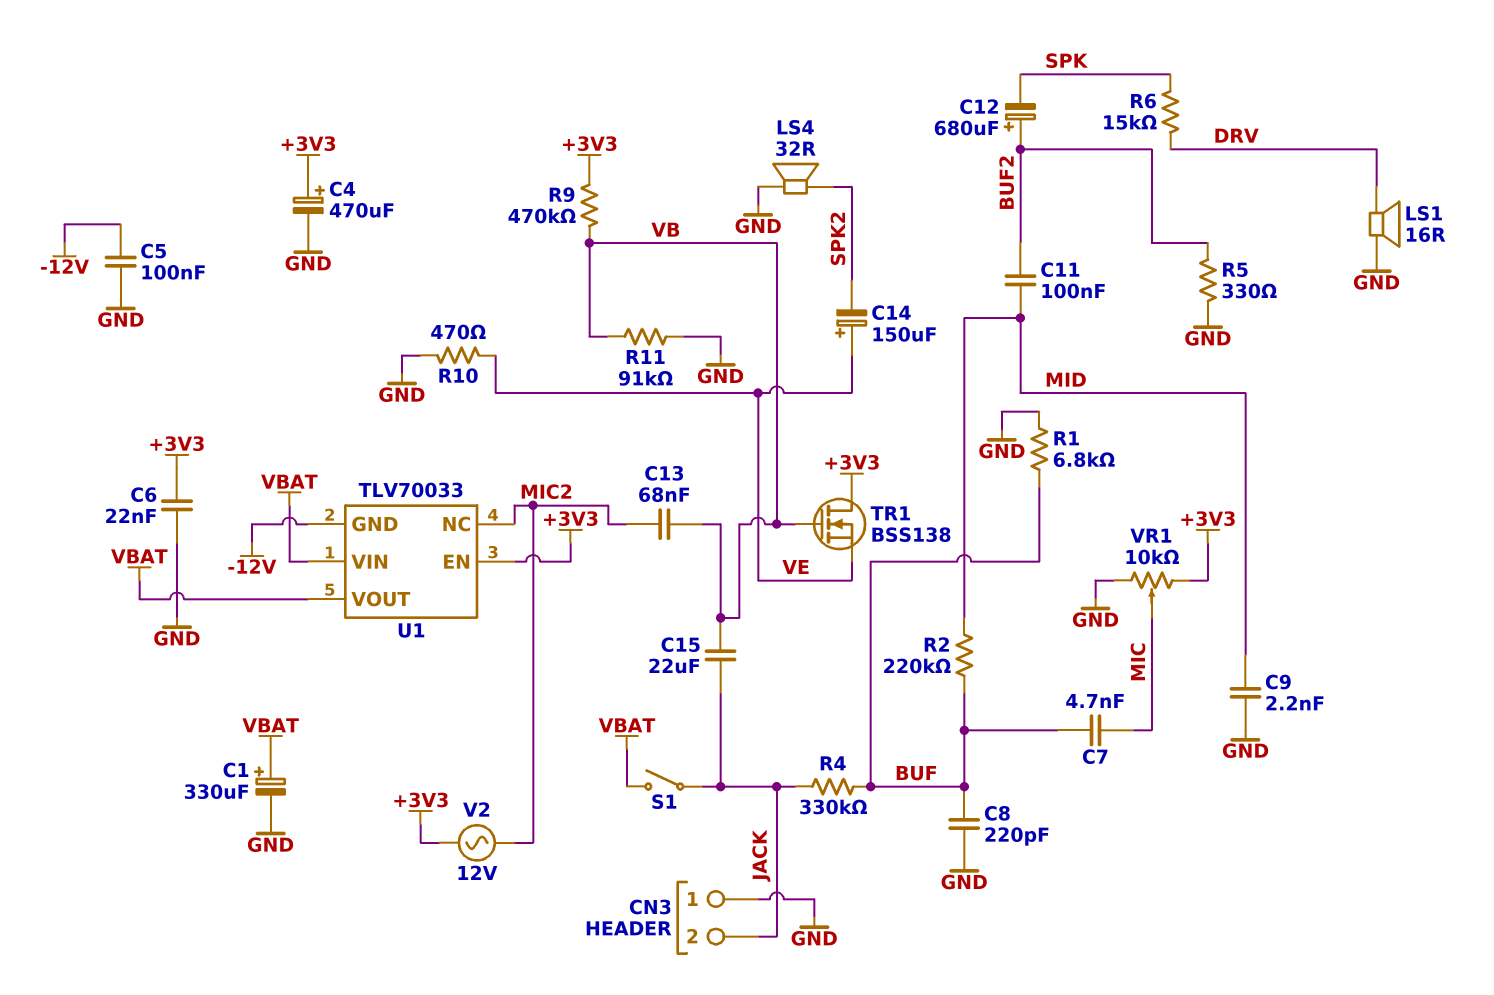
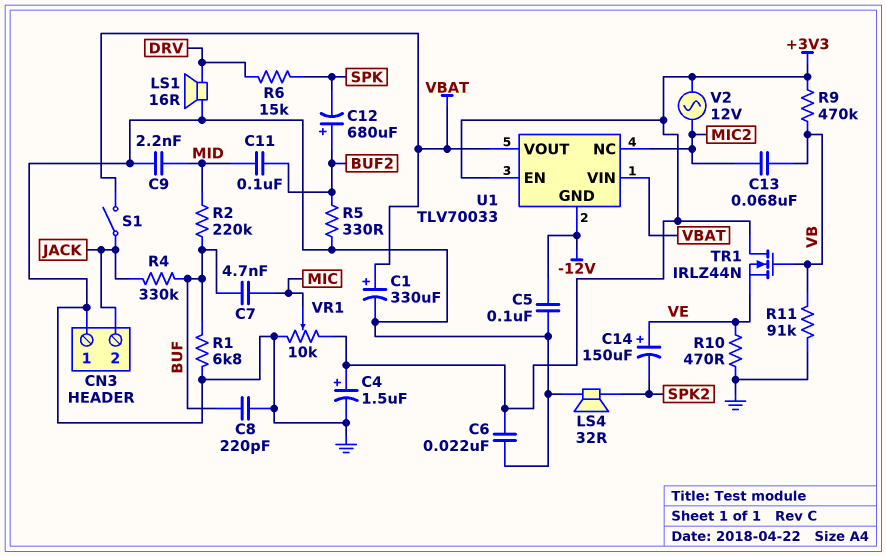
C4: 470uF (plus +3V3, minus GND) -> 1.5uF (plus +3V3, minus GND)
C15: 22uF (JACK, VB) -> none
TR1: NMOS BSS138 (G VB, D +3V3, S VE) -> NMOS IRLZ44N (G VB, D +3V3, S VE)

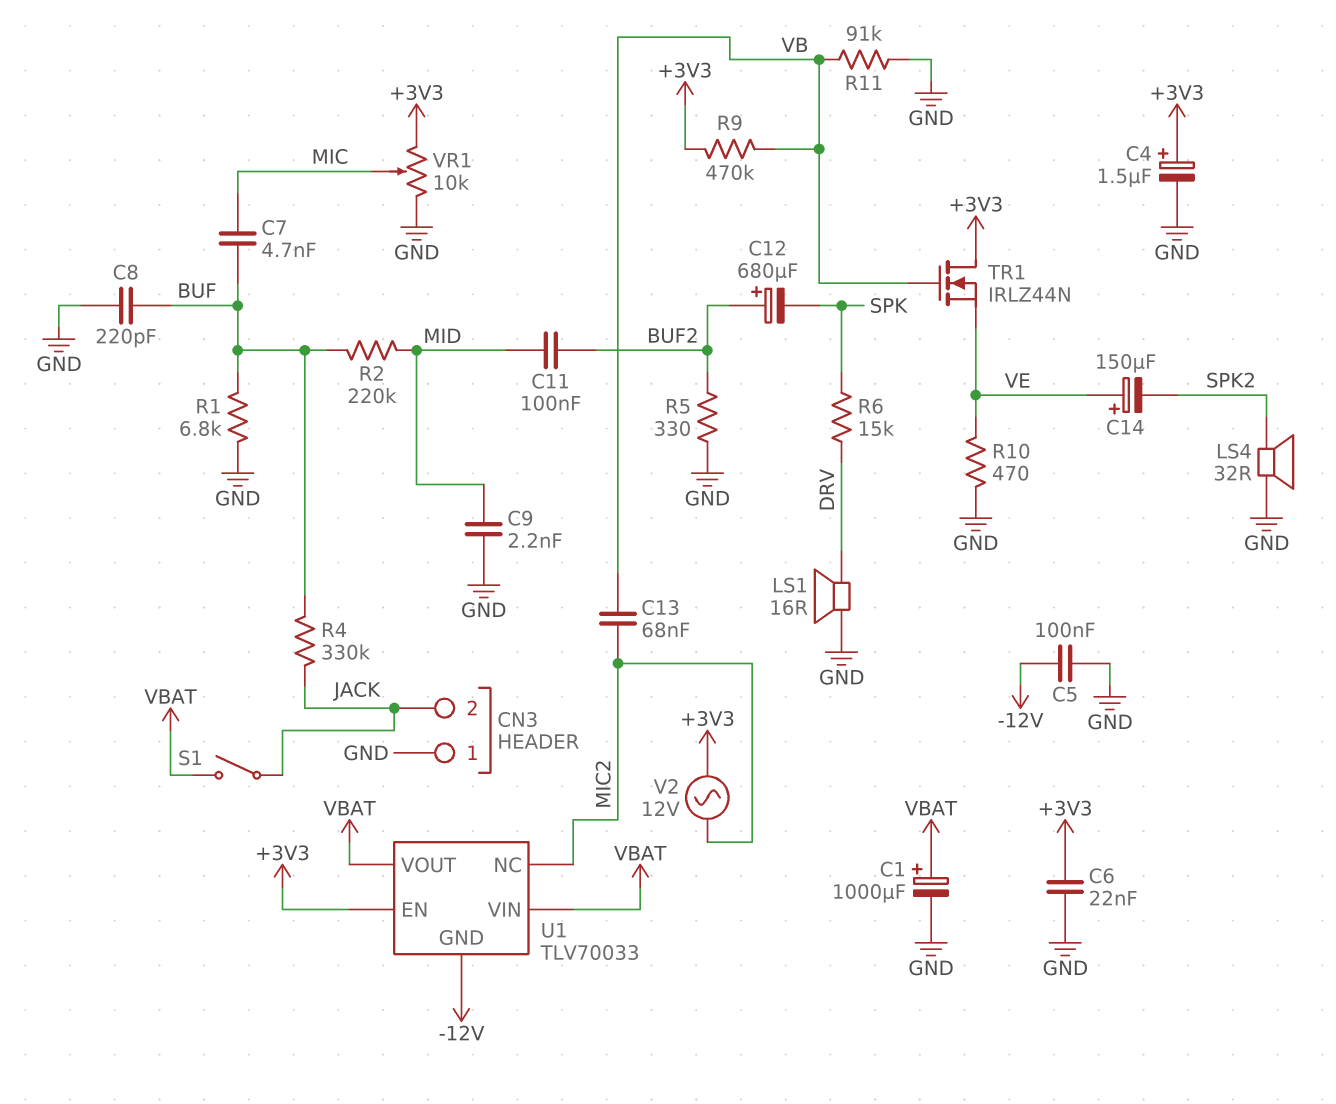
C1: 330uF (plus VBAT, minus GND) -> 1000uF (plus VBAT, minus GND)

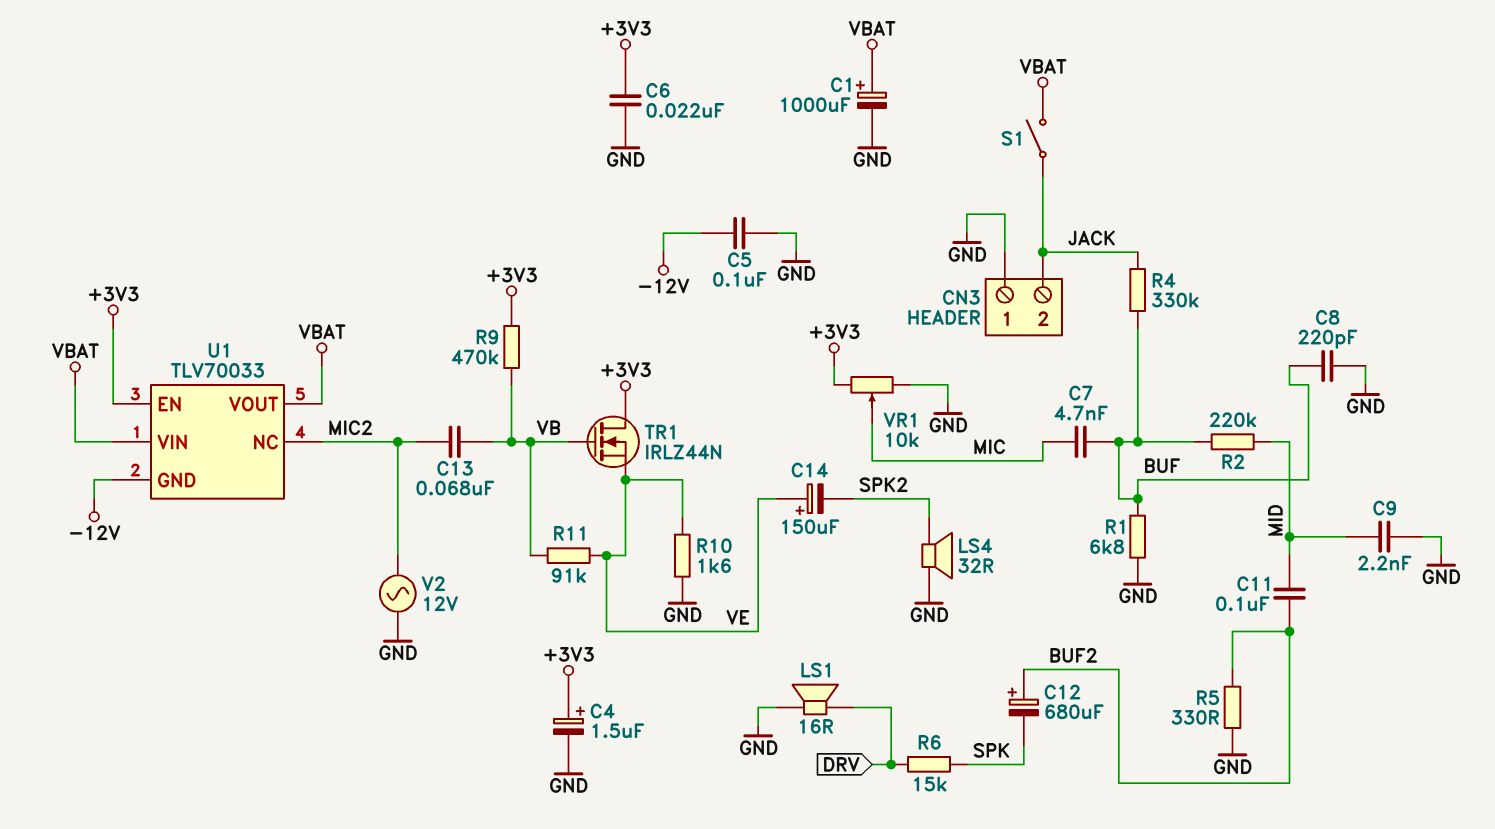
R10: 470 (GND, VE) -> 1.6k (GND, VE)
R11: 91k (GND, VB) -> 91k (VB, VE)
V2: AC 12V (+3V3, MIC2) -> AC 12V (GND, MIC2)

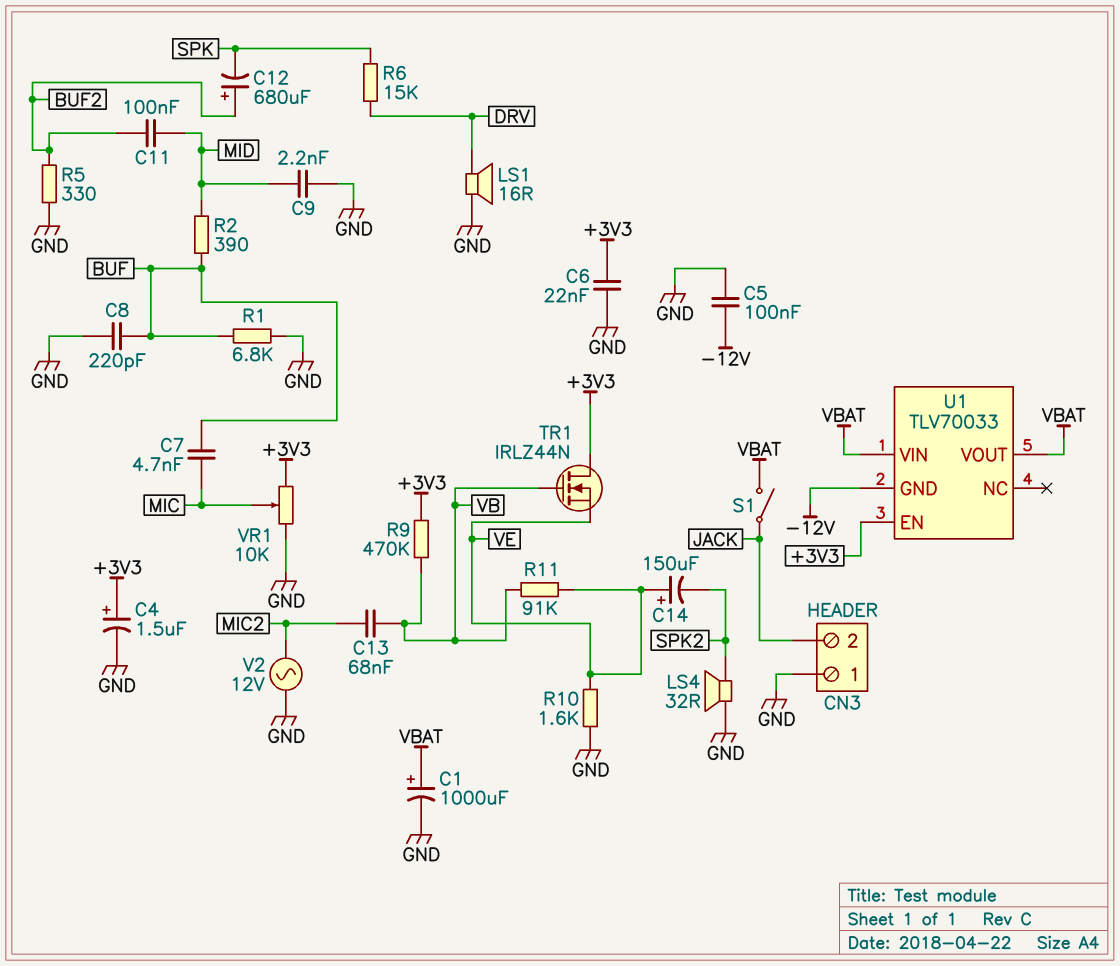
R2: 220k (BUF, MID) -> 390 (BUF, MID)
R4: 330k (BUF, JACK) -> none
U1 pin NC: MIC2 -> none

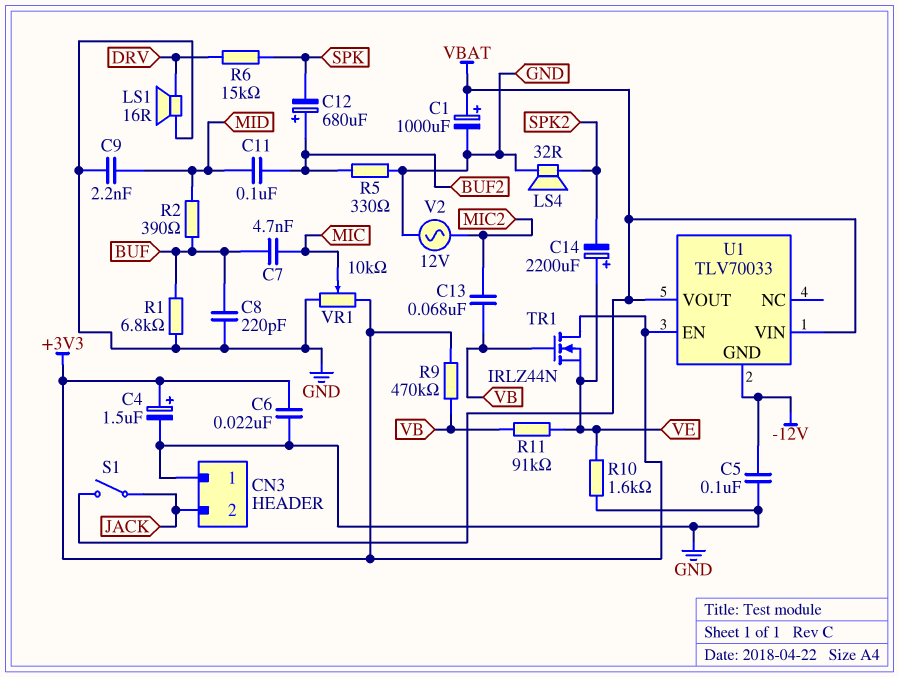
C14: 150uF (plus VE, minus SPK2) -> 2200uF (plus VE, minus SPK2)

